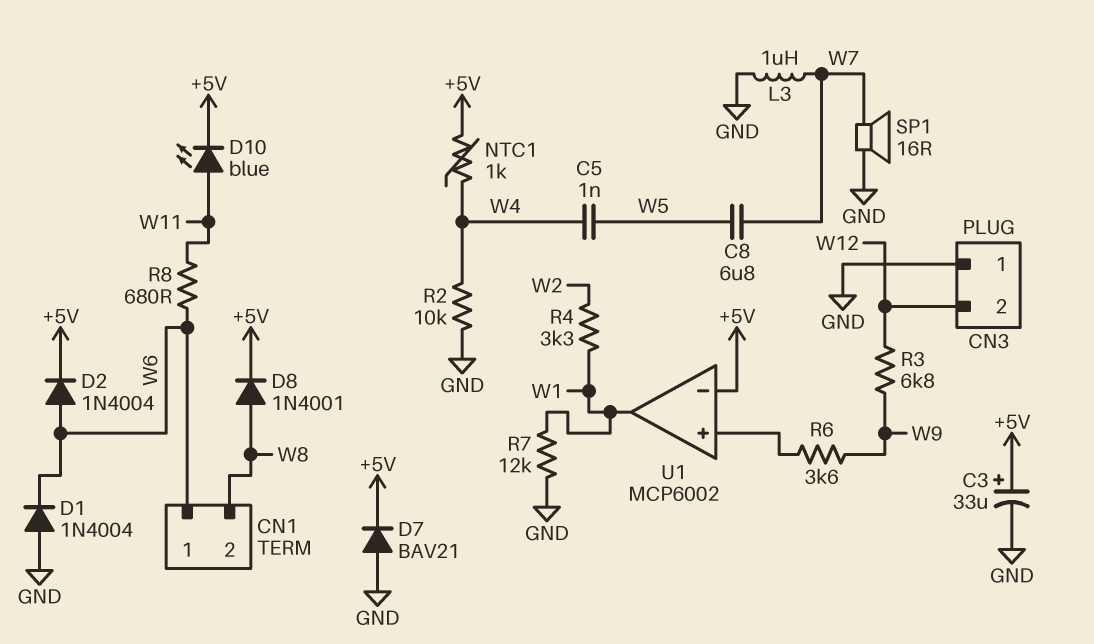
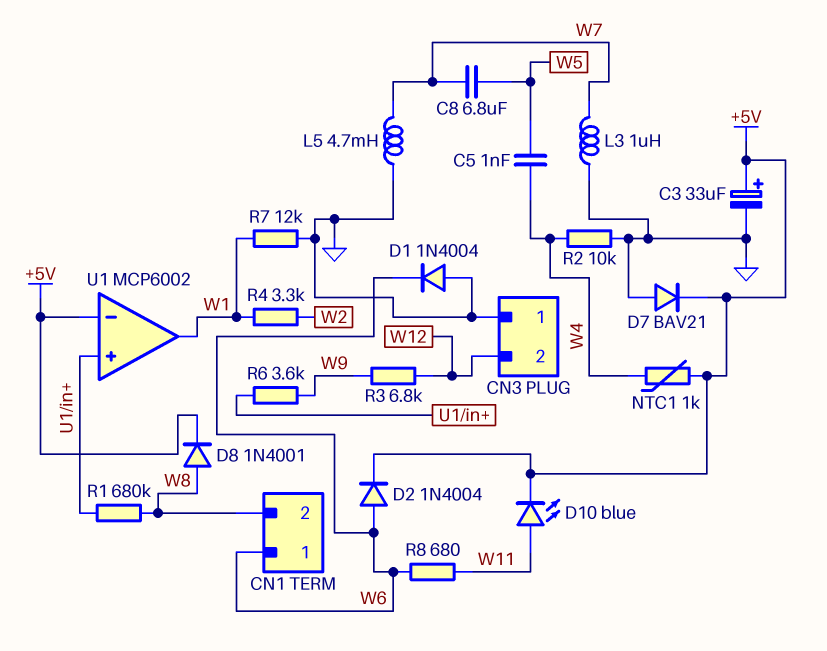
L5: none -> 4.7mH (GND, W7)
R1: none -> 680k (U1/in+, W8)
SP1: speaker 16R (GND, W7) -> none

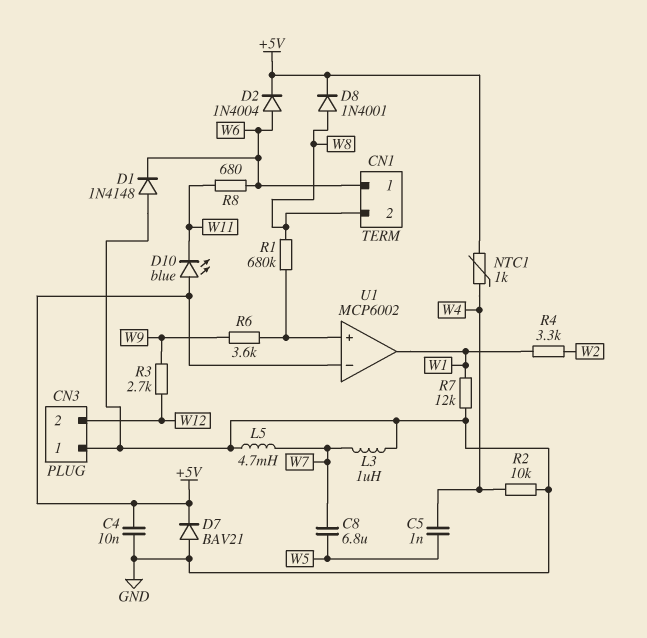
C3: 33uF (plus +5V, minus GND) -> none
C4: none -> 10nF (+5V, GND)
D1: diode 1N4004 (A GND, K W6) -> diode 1N4148 (A GND, K W6)
D10: LED blue (A W11, K +5V) -> LED blue (A +5V, K W11)
R3: 6.8k (W9, W12) -> 2.7k (W9, W12)

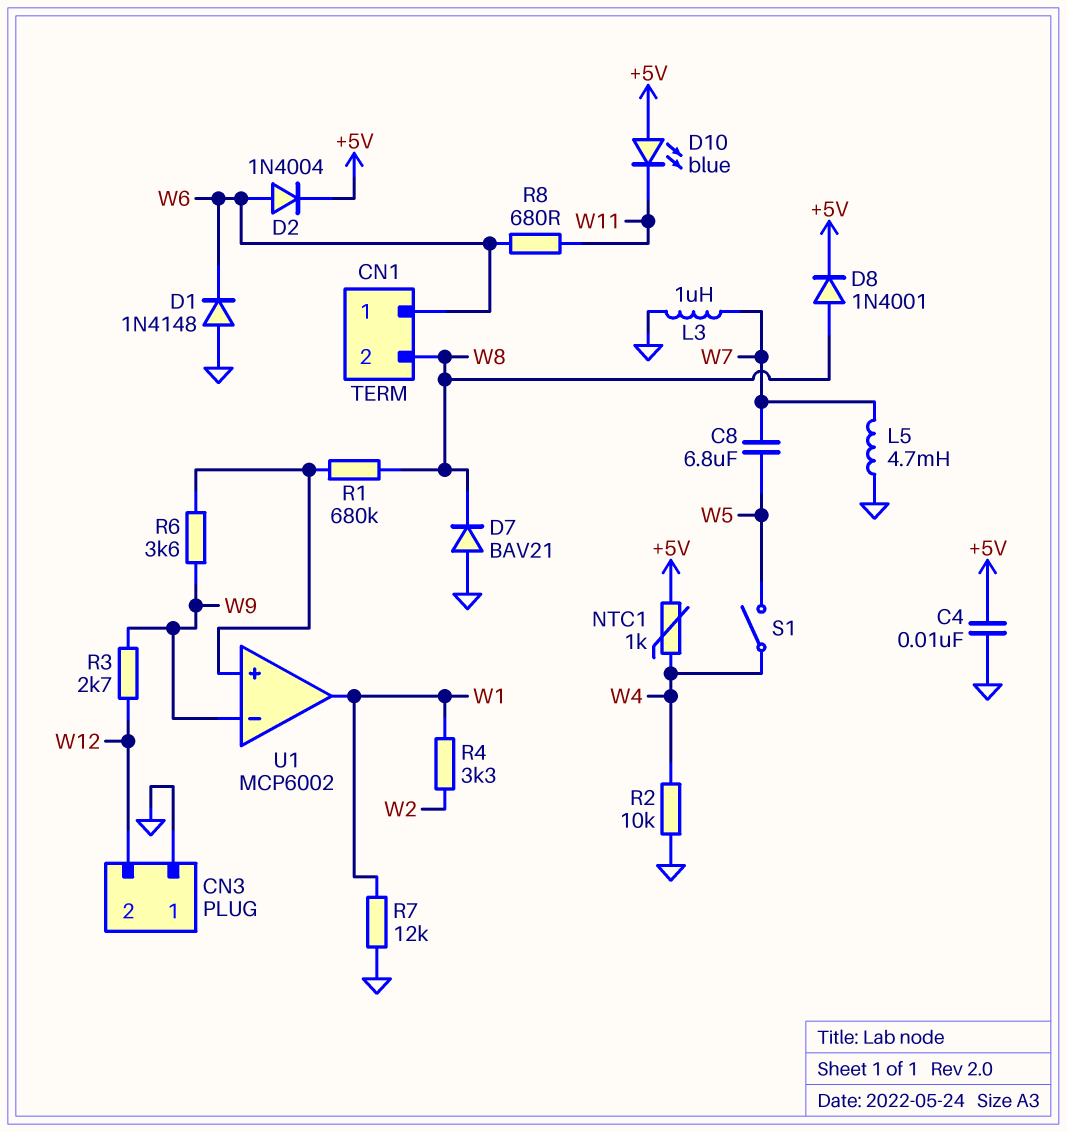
C5: 1nF (W4, W5) -> none
D7: diode BAV21 (A GND, K +5V) -> diode BAV21 (A GND, K W8)
S1: none -> switch (W4, W5)
U1 pin in-: +5V -> W9

